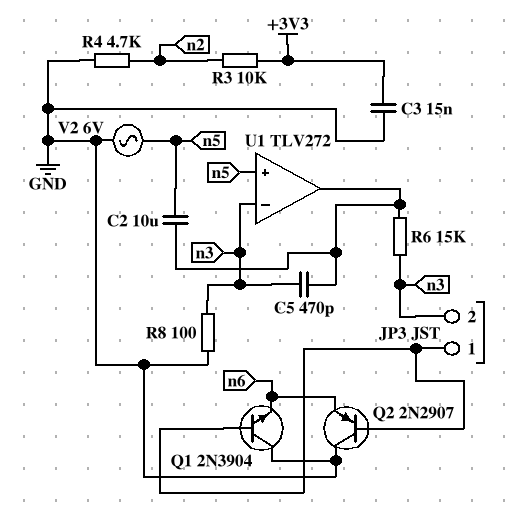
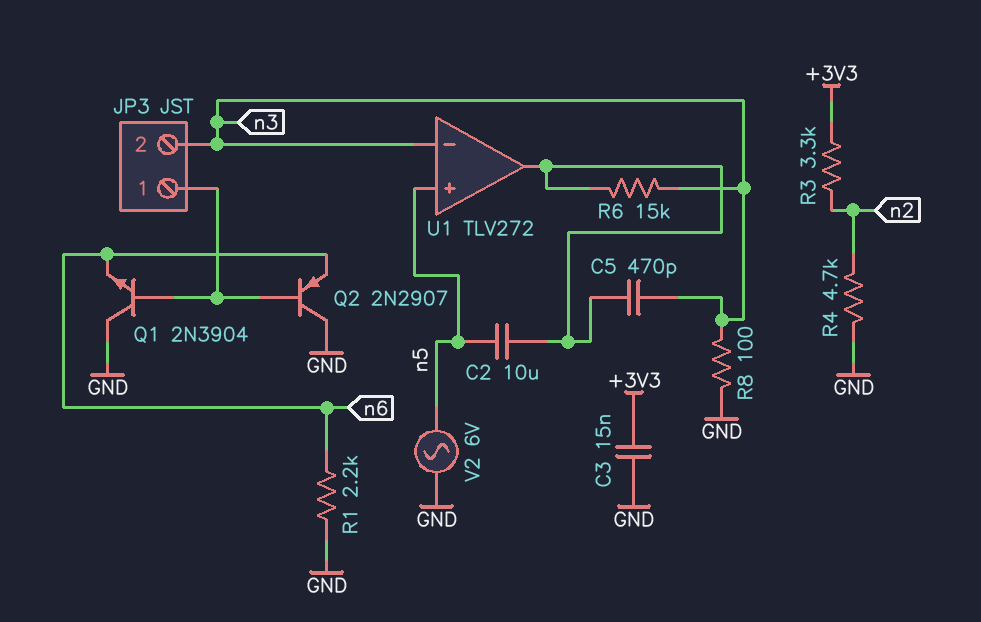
R1: none -> 2.2k (GND, n6)
R3: 10k (+3V3, n2) -> 3.3k (+3V3, n2)

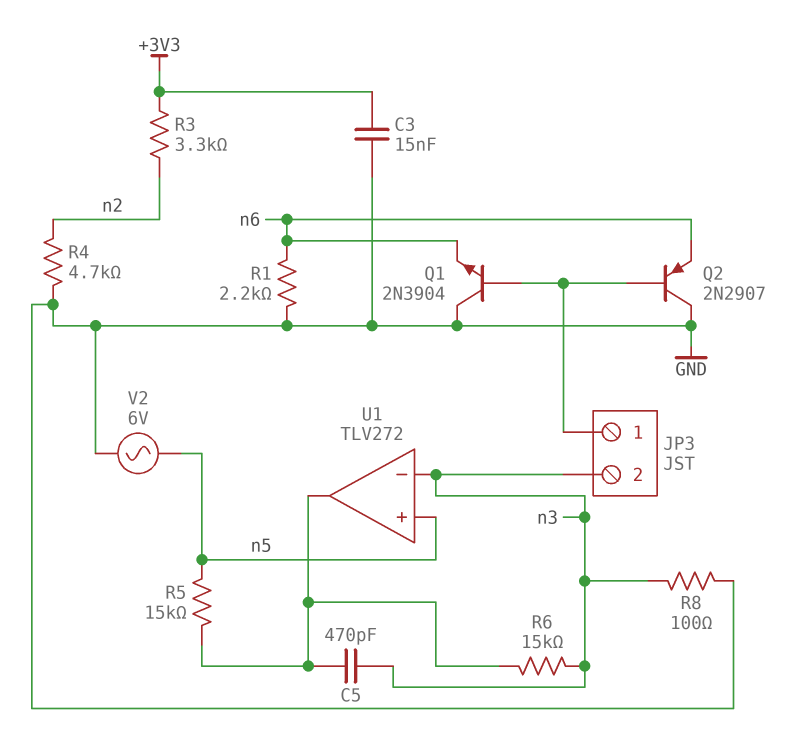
C2: 10uF (U1/out, n5) -> none
R5: none -> 15k (U1/out, n5)

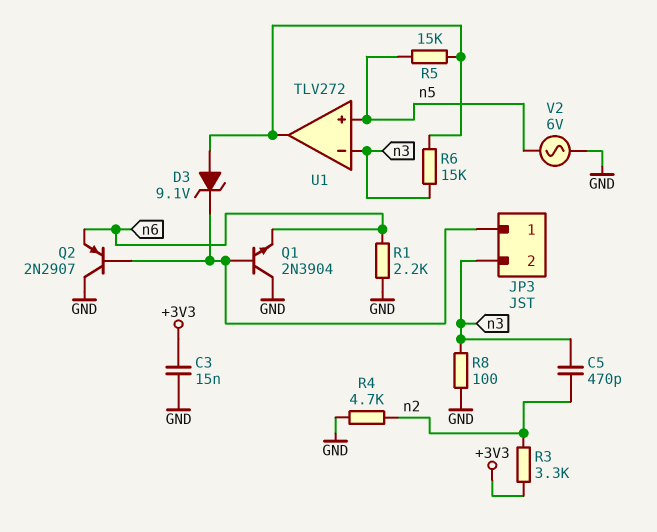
C5: 470pF (U1/out, n3) -> 470pF (n2, n3)
D3: none -> zener 9.1V (A U1/out, K JP3/1)

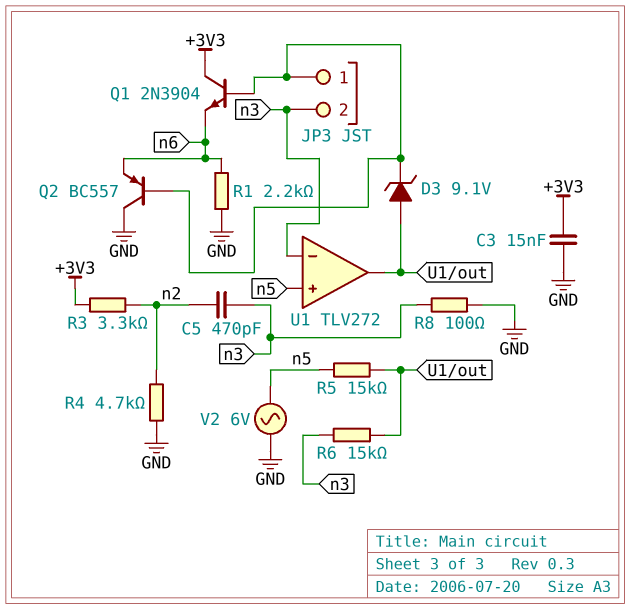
Q1: NPN 2N3904 (B JP3/1, C GND, E n6) -> NPN 2N3904 (B JP3/1, C +3V3, E n6)
Q2: PNP 2N2907 (B JP3/1, C GND, E n6) -> PNP BC557 (B JP3/1, C GND, E n6)

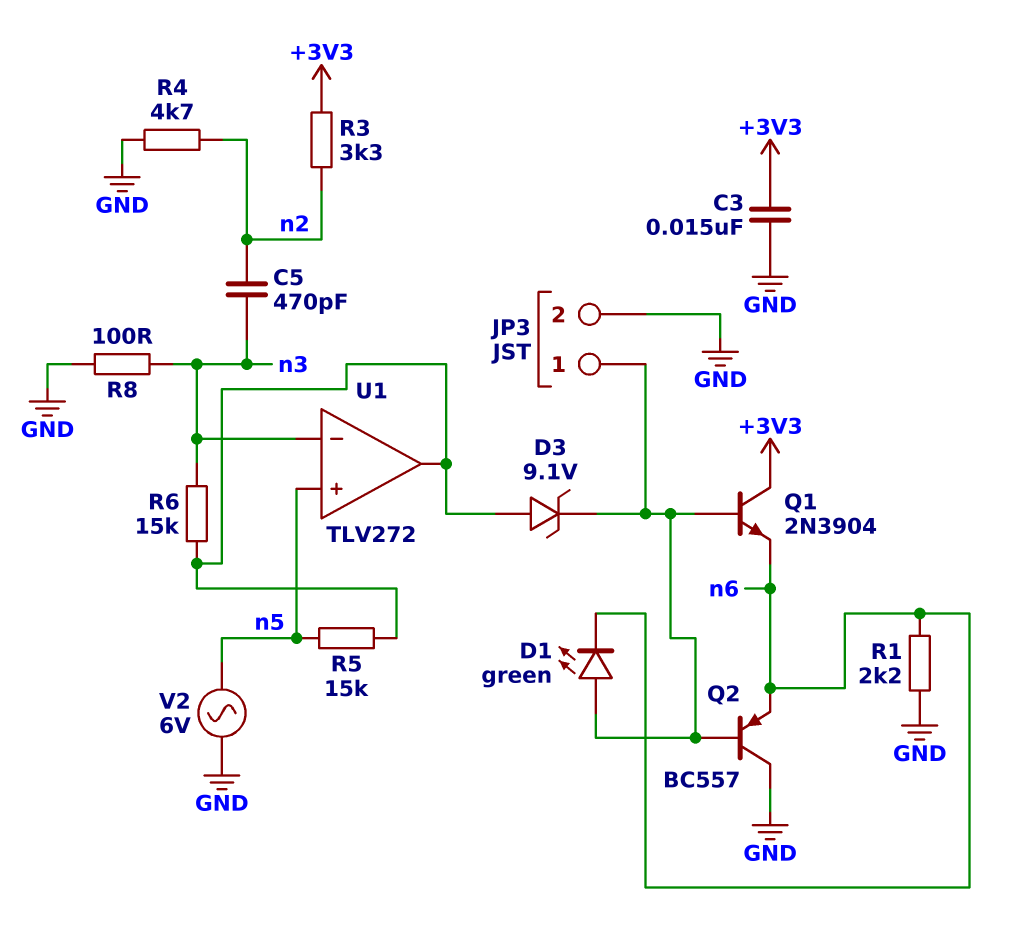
D1: none -> LED green (A JP3/1, K n6)
JP3 pin 2: n3 -> GND

